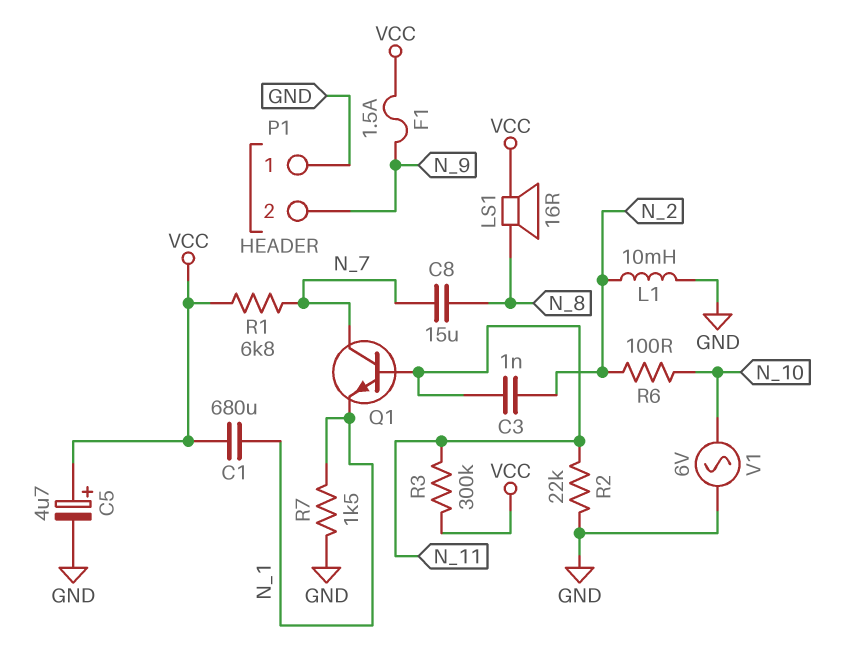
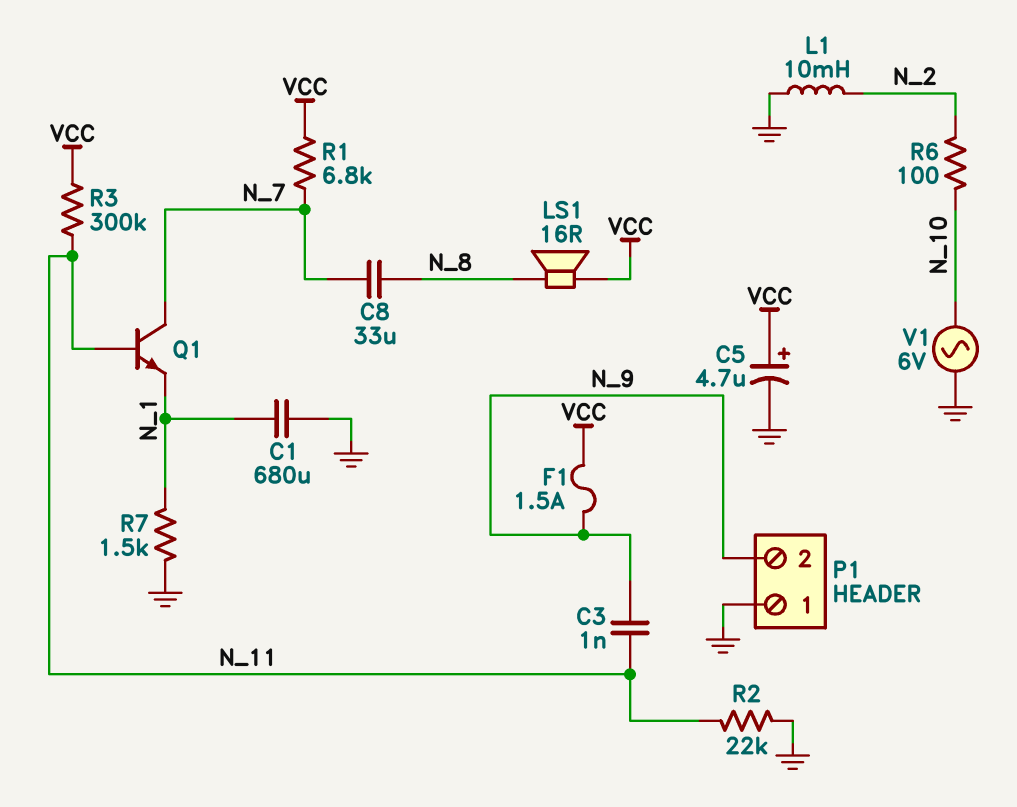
C1: 680uF (N_1, VCC) -> 680uF (GND, N_1)
C3: 1nF (N_2, N_11) -> 1nF (N_9, N_11)
C8: 15uF (N_7, N_8) -> 33uF (N_7, N_8)

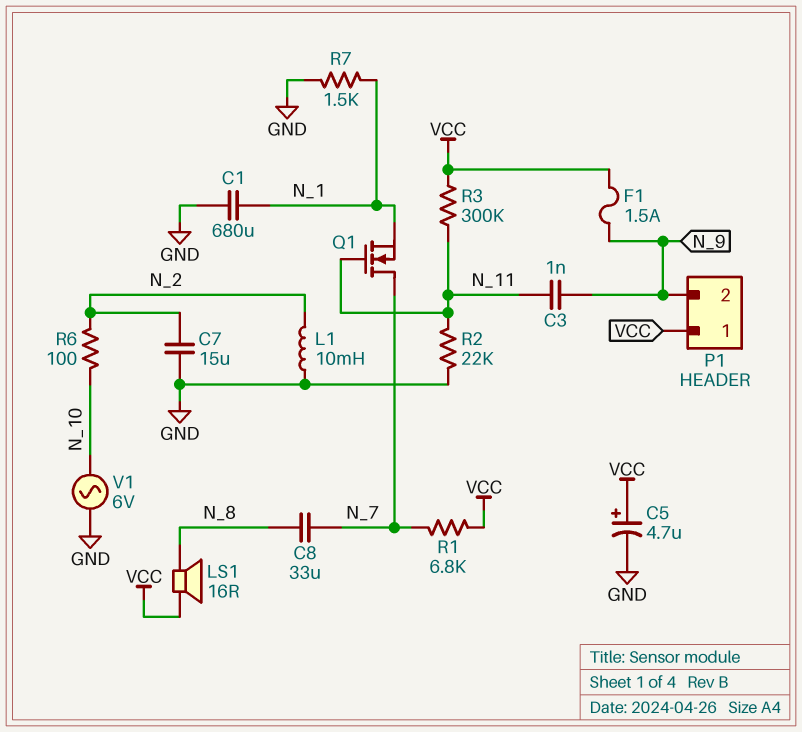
C7: none -> 15uF (GND, N_2)
P1 pin 1: GND -> VCC
Q1: NPN (B N_11, C N_7, E N_1) -> NMOS (G N_11, D N_7, S N_1)

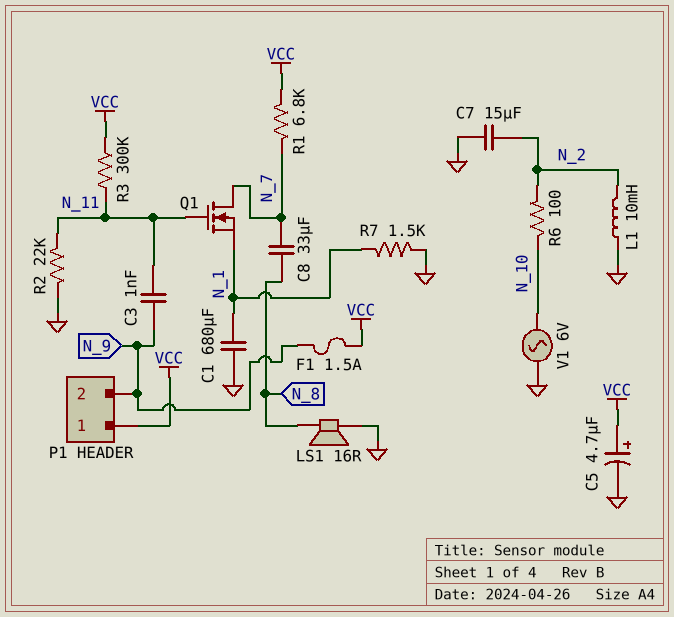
LS1: speaker 16R (N_8, VCC) -> speaker 16R (GND, N_8)

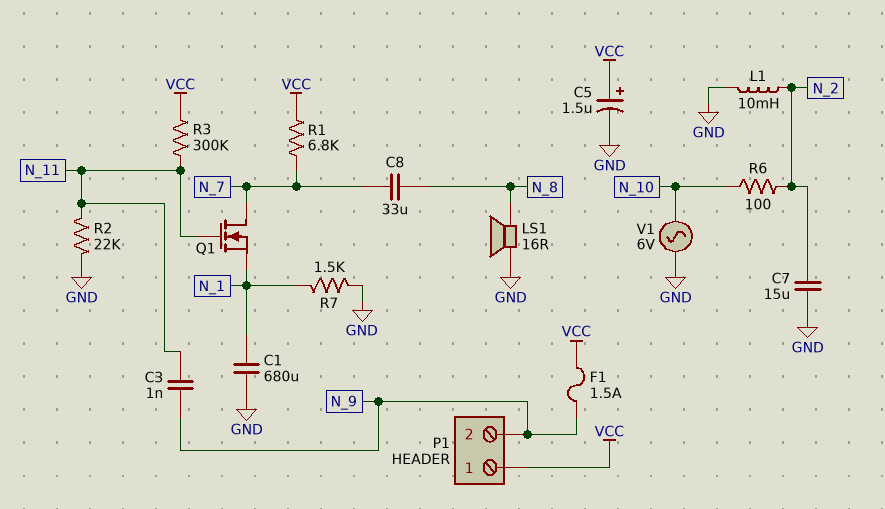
C5: 4.7uF (plus VCC, minus GND) -> 1.5uF (plus VCC, minus GND)

